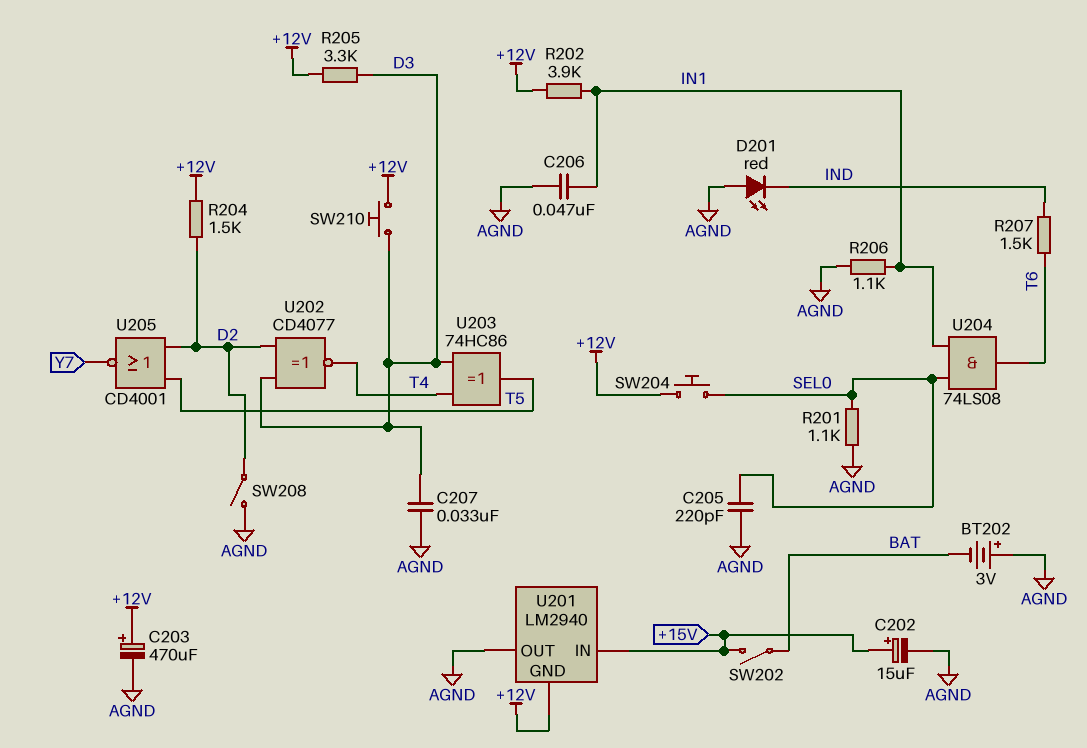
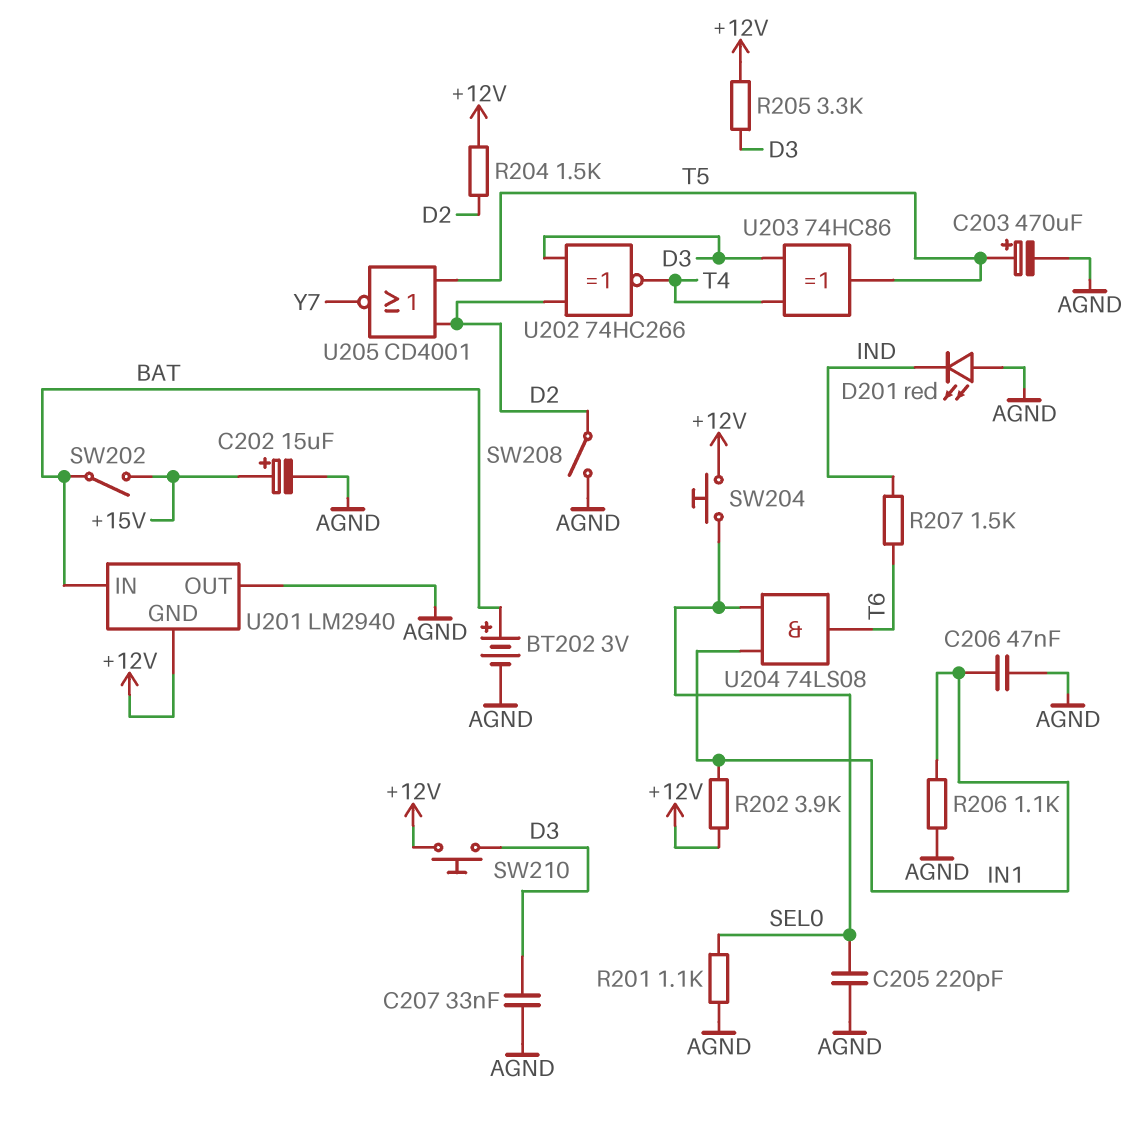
BT202: 3V (plus AGND, minus BAT) -> 3V (plus BAT, minus AGND)
C203: 470uF (plus +12V, minus AGND) -> 470uF (plus T5, minus AGND)
U201 pin IN: +15V -> BAT
U202: XNOR CD4077 (in D2, in D3, out T4) -> XNOR 74HC266 (in D2, in D3, out T4)

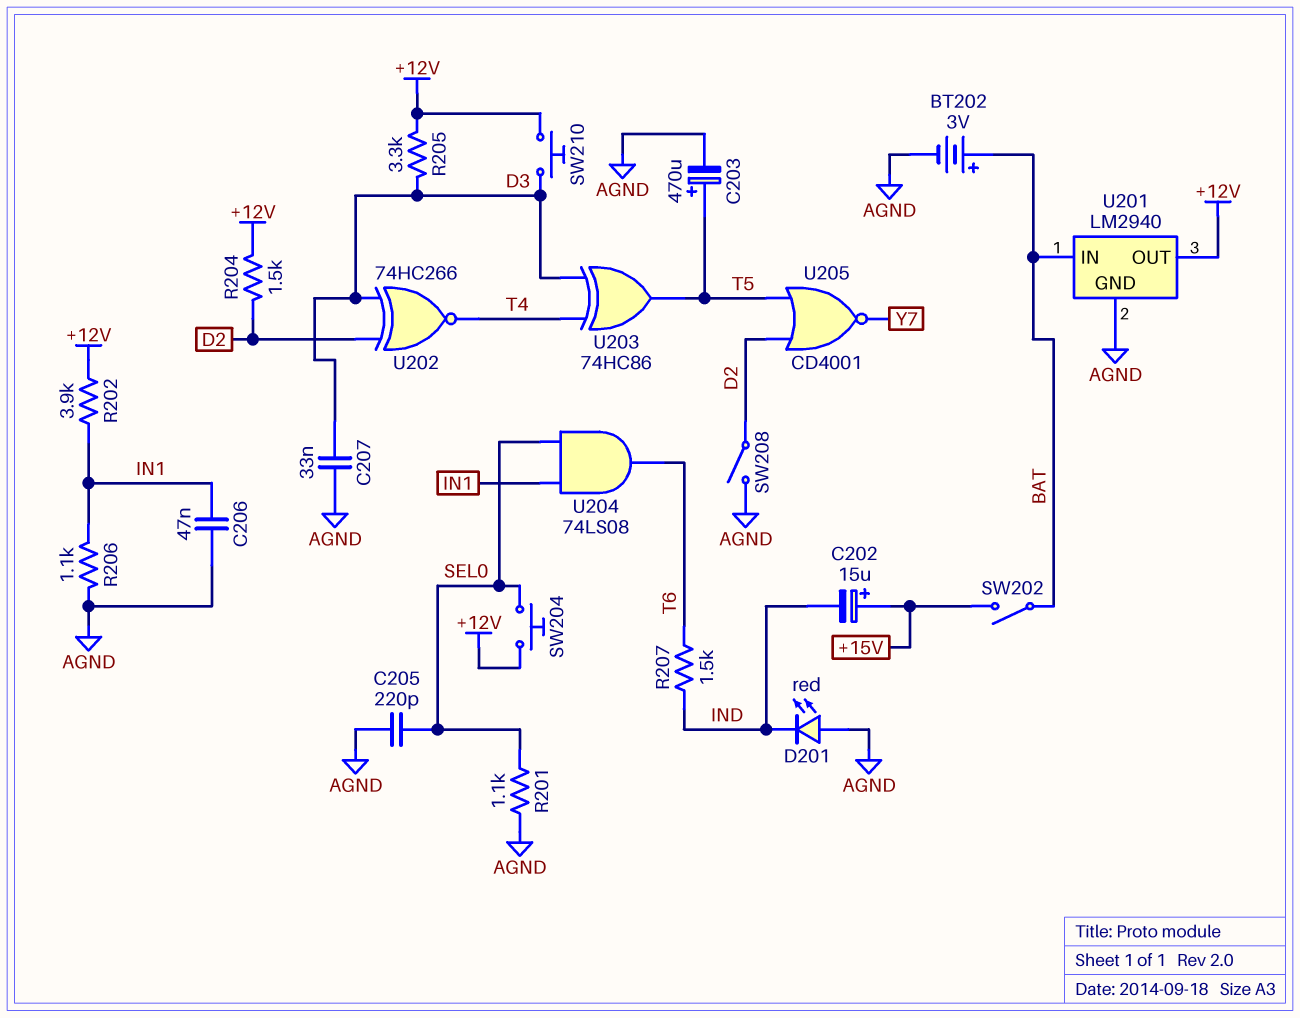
C202: 15uF (plus +15V, minus AGND) -> 15uF (plus +15V, minus IND)
U201 pin GND: +12V -> AGND
U201 pin OUT: AGND -> +12V

